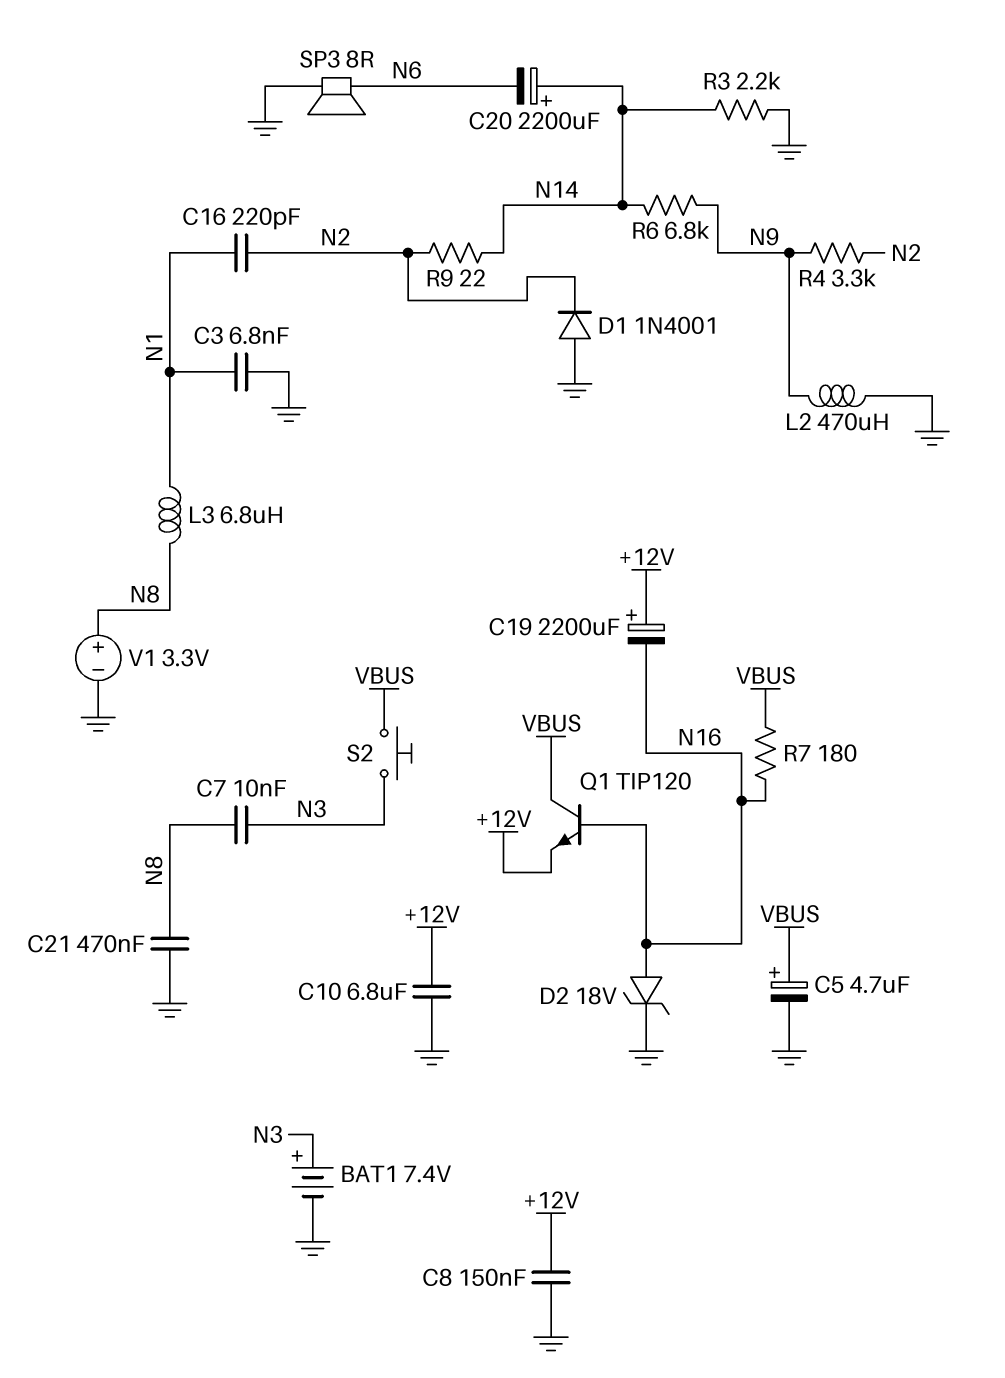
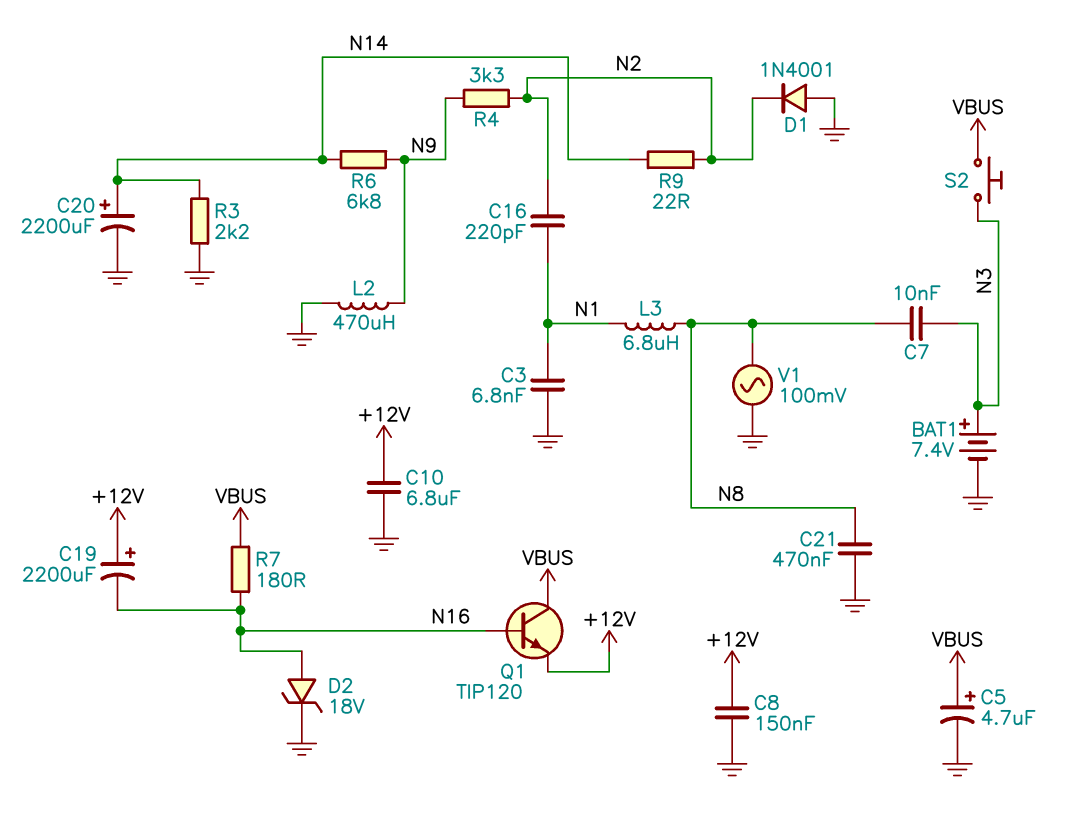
C20: 2200uF (plus N14, minus N6) -> 2200uF (plus N14, minus GND)
SP3: speaker 8R (GND, N6) -> none
V1: 3.3V (plus N8, minus GND) -> AC 100mV (GND, N8)

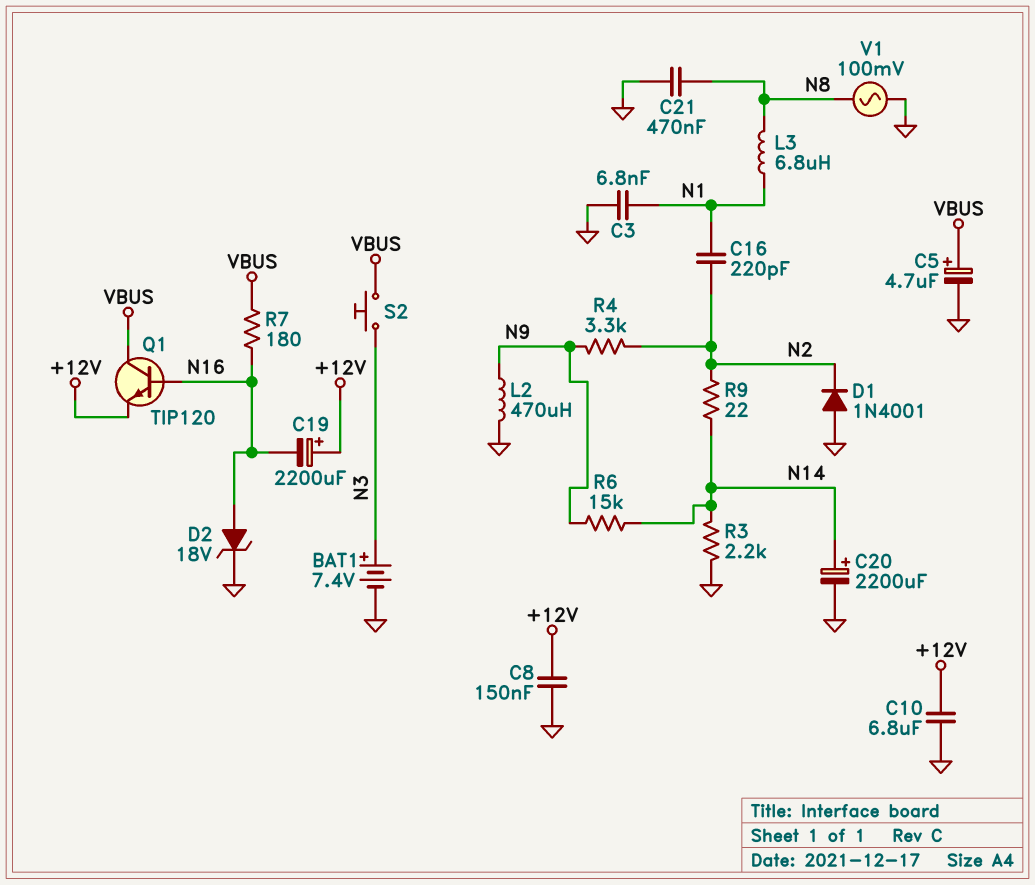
C7: 10nF (N3, N8) -> none
R6: 6.8k (N9, N14) -> 15k (N9, N14)

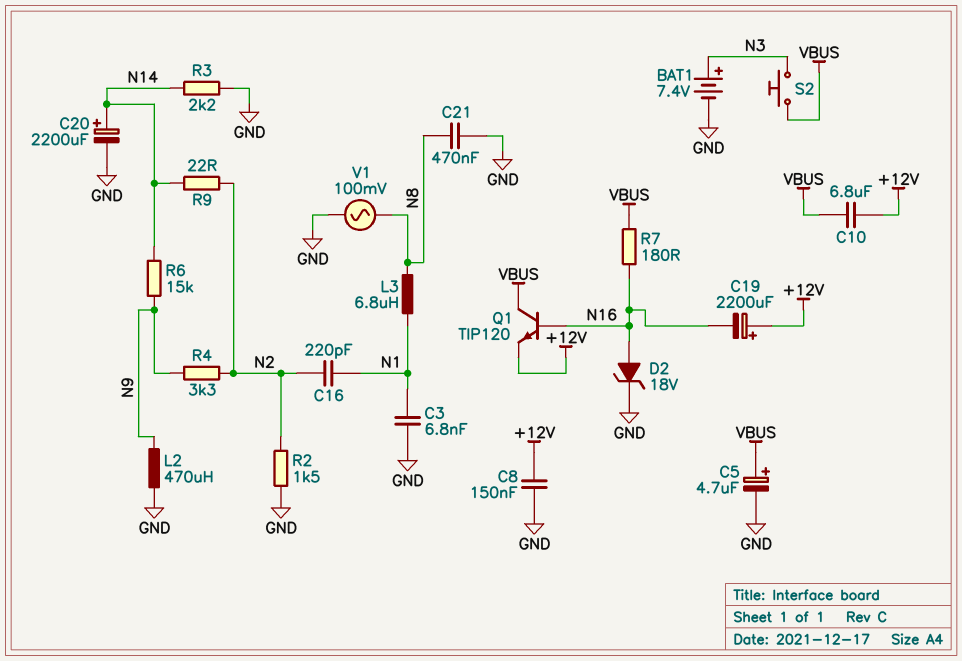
C10: 6.8uF (+12V, GND) -> 6.8uF (+12V, VBUS)
D1: diode 1N4001 (A GND, K N2) -> none
R2: none -> 1.5k (GND, N2)

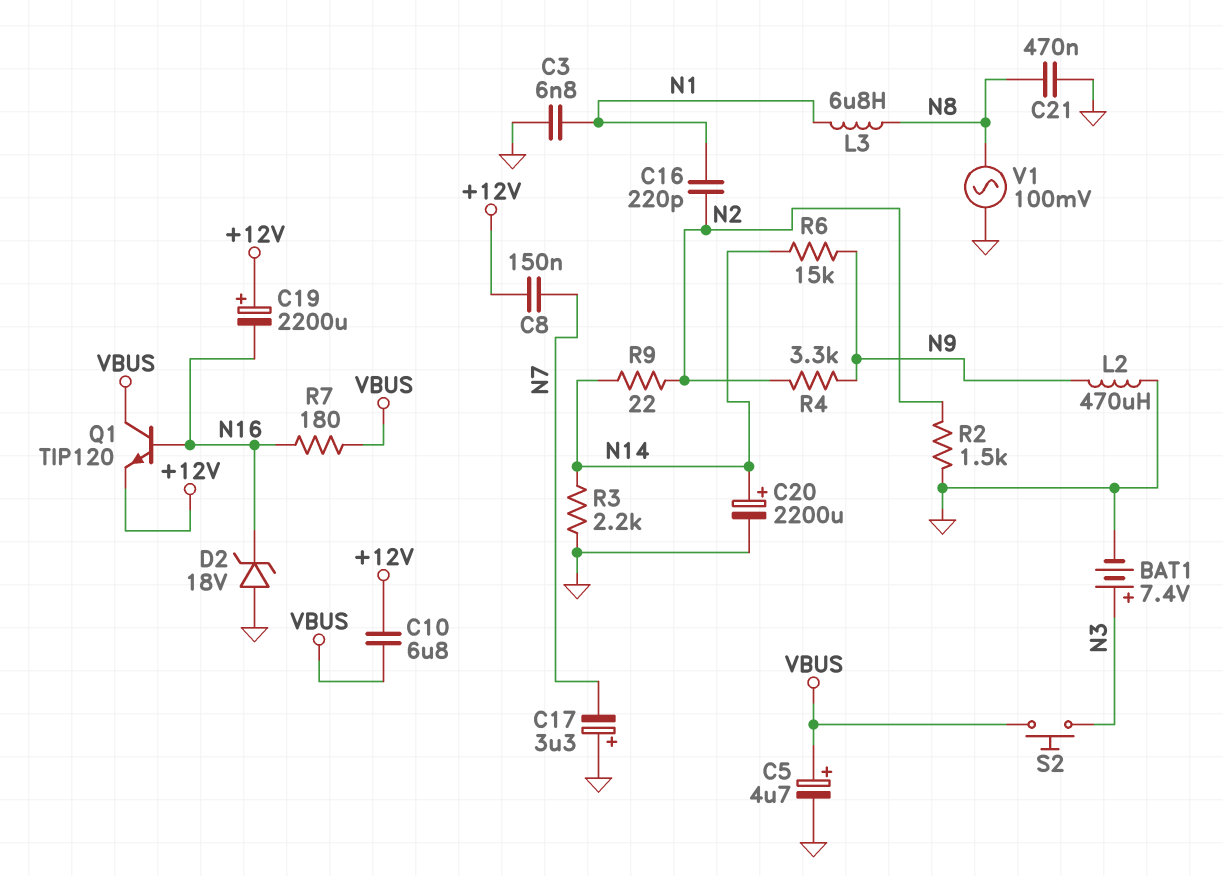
C8: 150nF (+12V, GND) -> 150nF (+12V, N7)
C17: none -> 3.3uF (plus GND, minus N7)
D2: zener 18V (A N16, K GND) -> zener 18V (A GND, K N16)

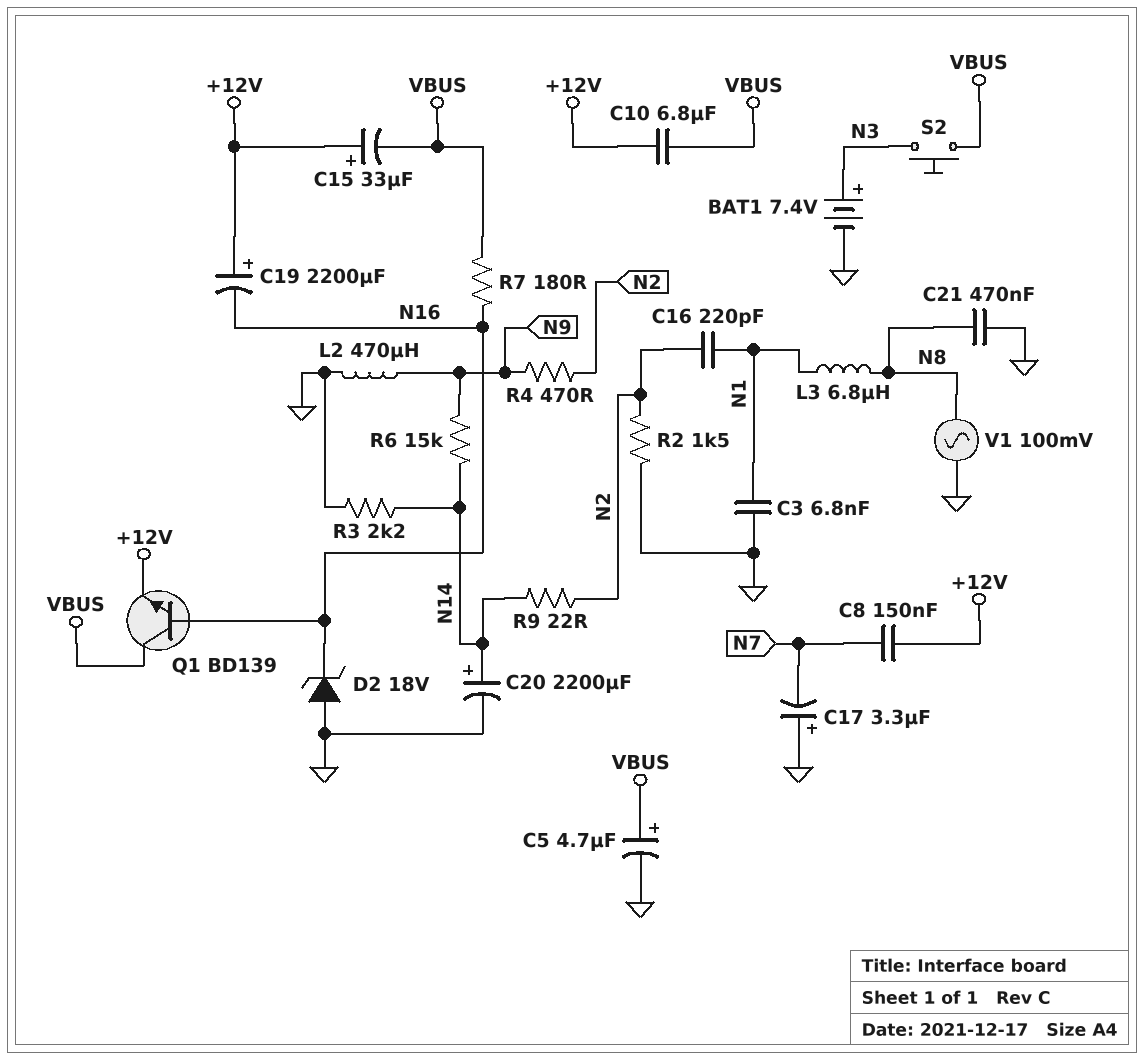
C15: none -> 33uF (plus +12V, minus VBUS)
Q1: NPN TIP120 (B N16, C VBUS, E +12V) -> NPN BD139 (B N16, C VBUS, E +12V)
R4: 3.3k (N2, N9) -> 470 (N2, N9)

